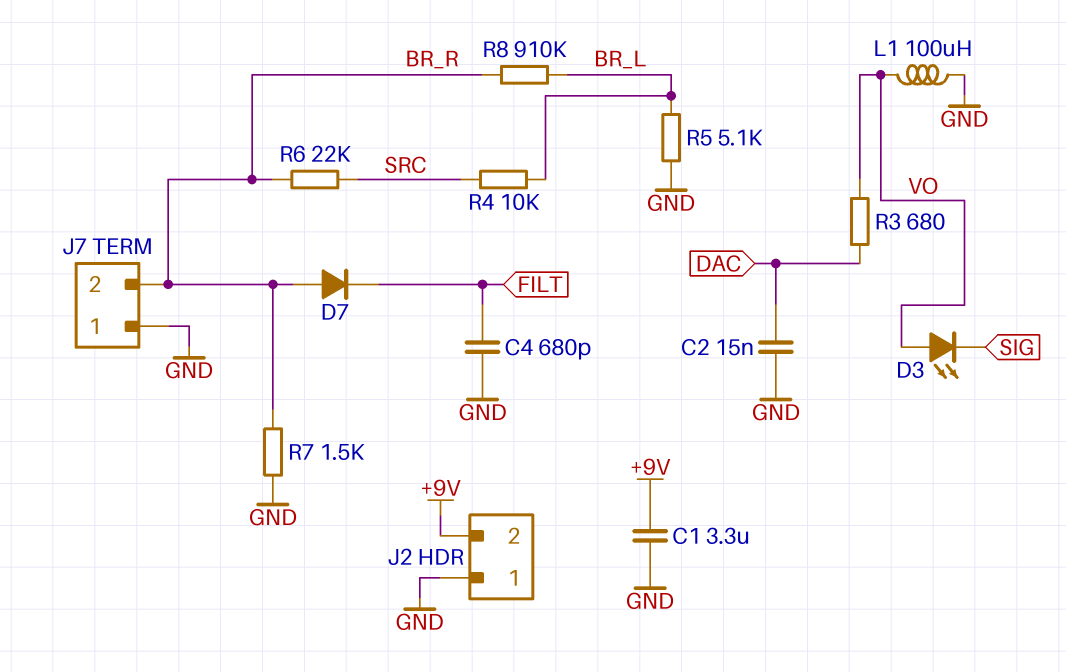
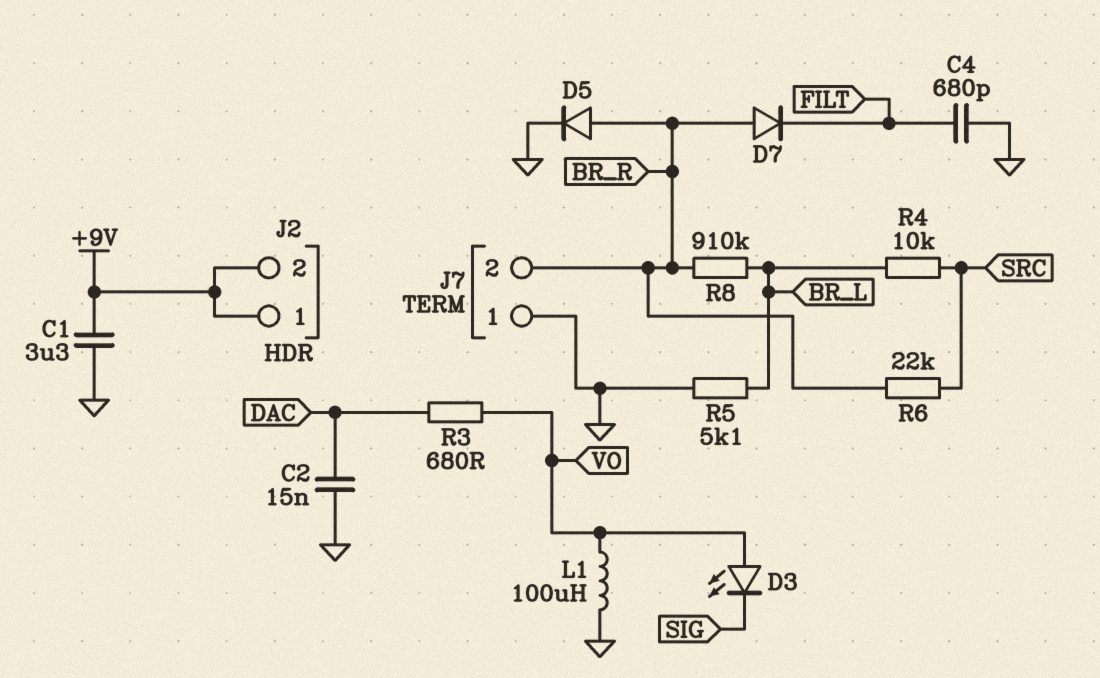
D5: none -> diode (A BR_R, K GND)
J2 pin 1: GND -> +9V
R7: 1.5k (BR_R, GND) -> none

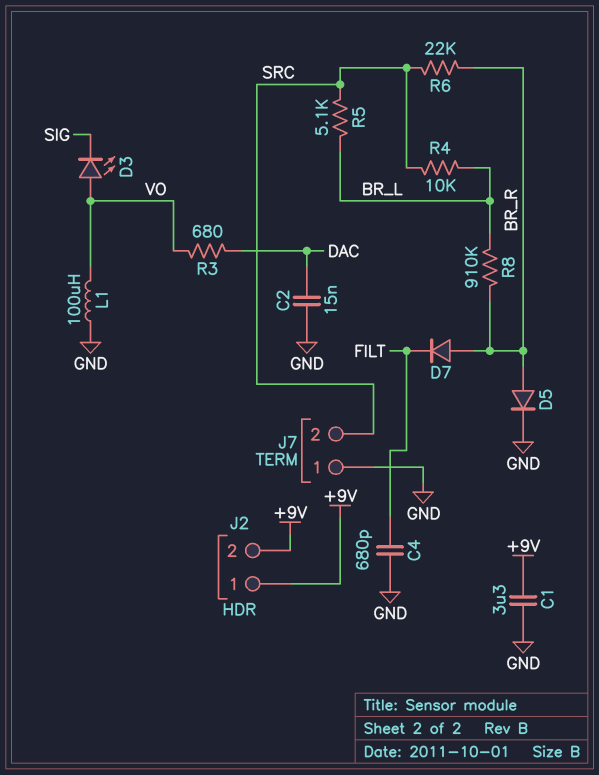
J7 pin 2: BR_R -> SRC
R5: 5.1k (BR_L, GND) -> 5.1k (BR_L, SRC)

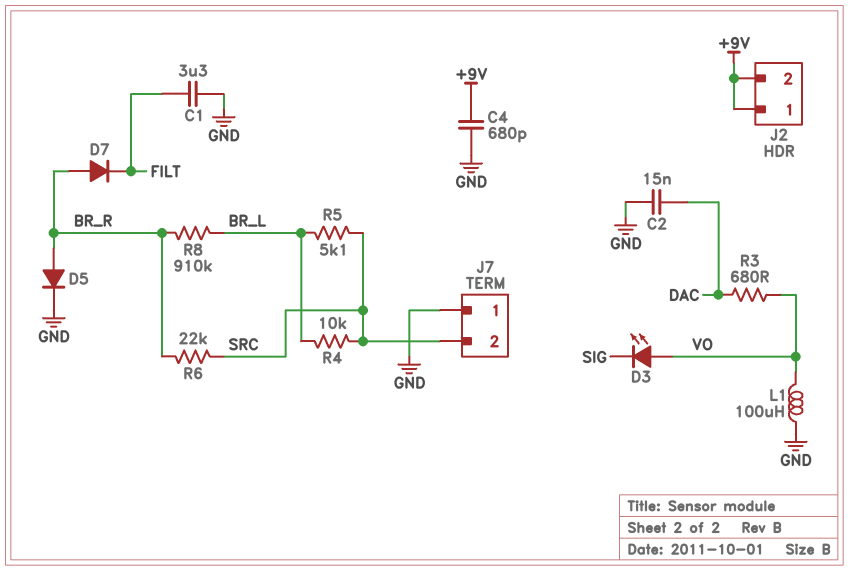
C1: 3.3uF (+9V, GND) -> 3.3uF (FILT, GND)
C4: 680pF (FILT, GND) -> 680pF (+9V, GND)

